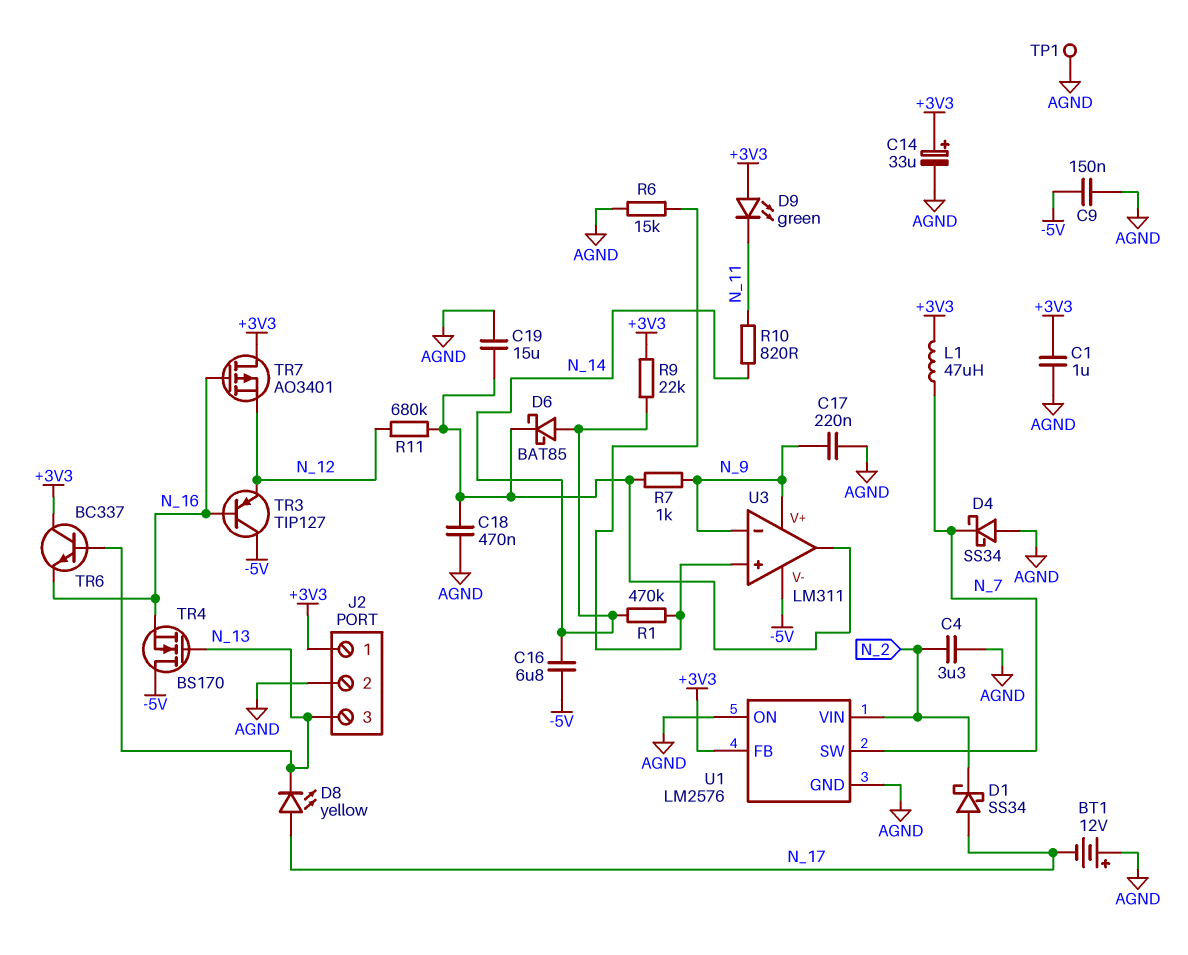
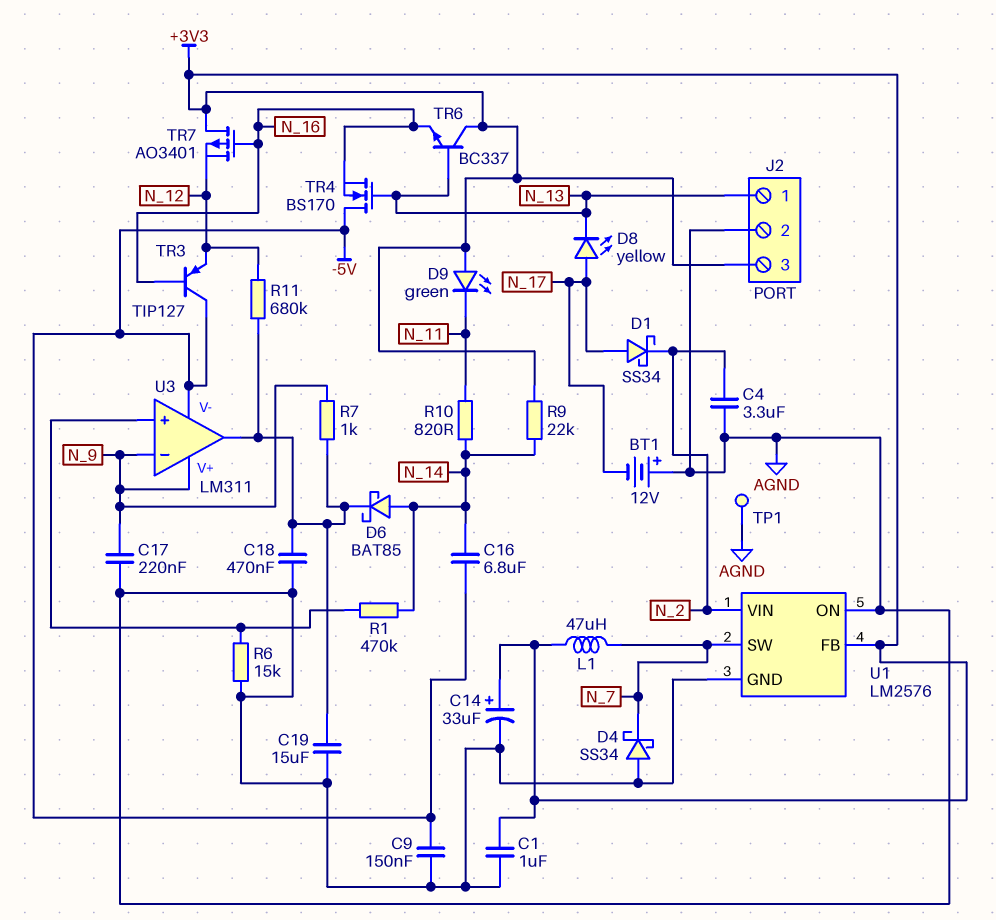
J2 pin 1: +3V3 -> N_13
J2 pin 3: N_13 -> +3V3

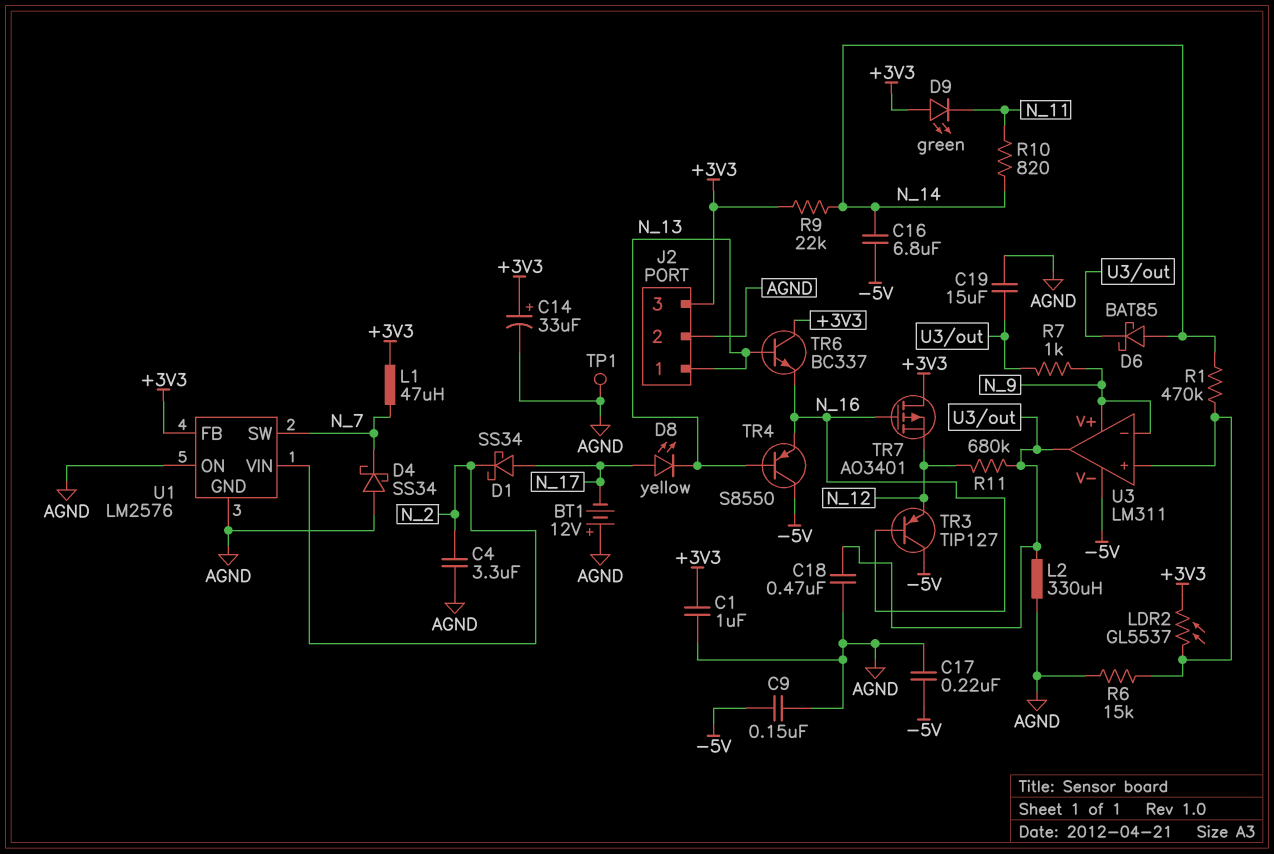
C17: 220nF (AGND, N_9) -> 220nF (-5V, AGND)
L2: none -> 330uH (AGND, U3/out)
LDR2: none -> GL5537 (+3V3, U3/in+)
TR4: NMOS BS170 (G N_13, D -5V, S N_16) -> PNP S8550 (B N_13, C -5V, E N_16)

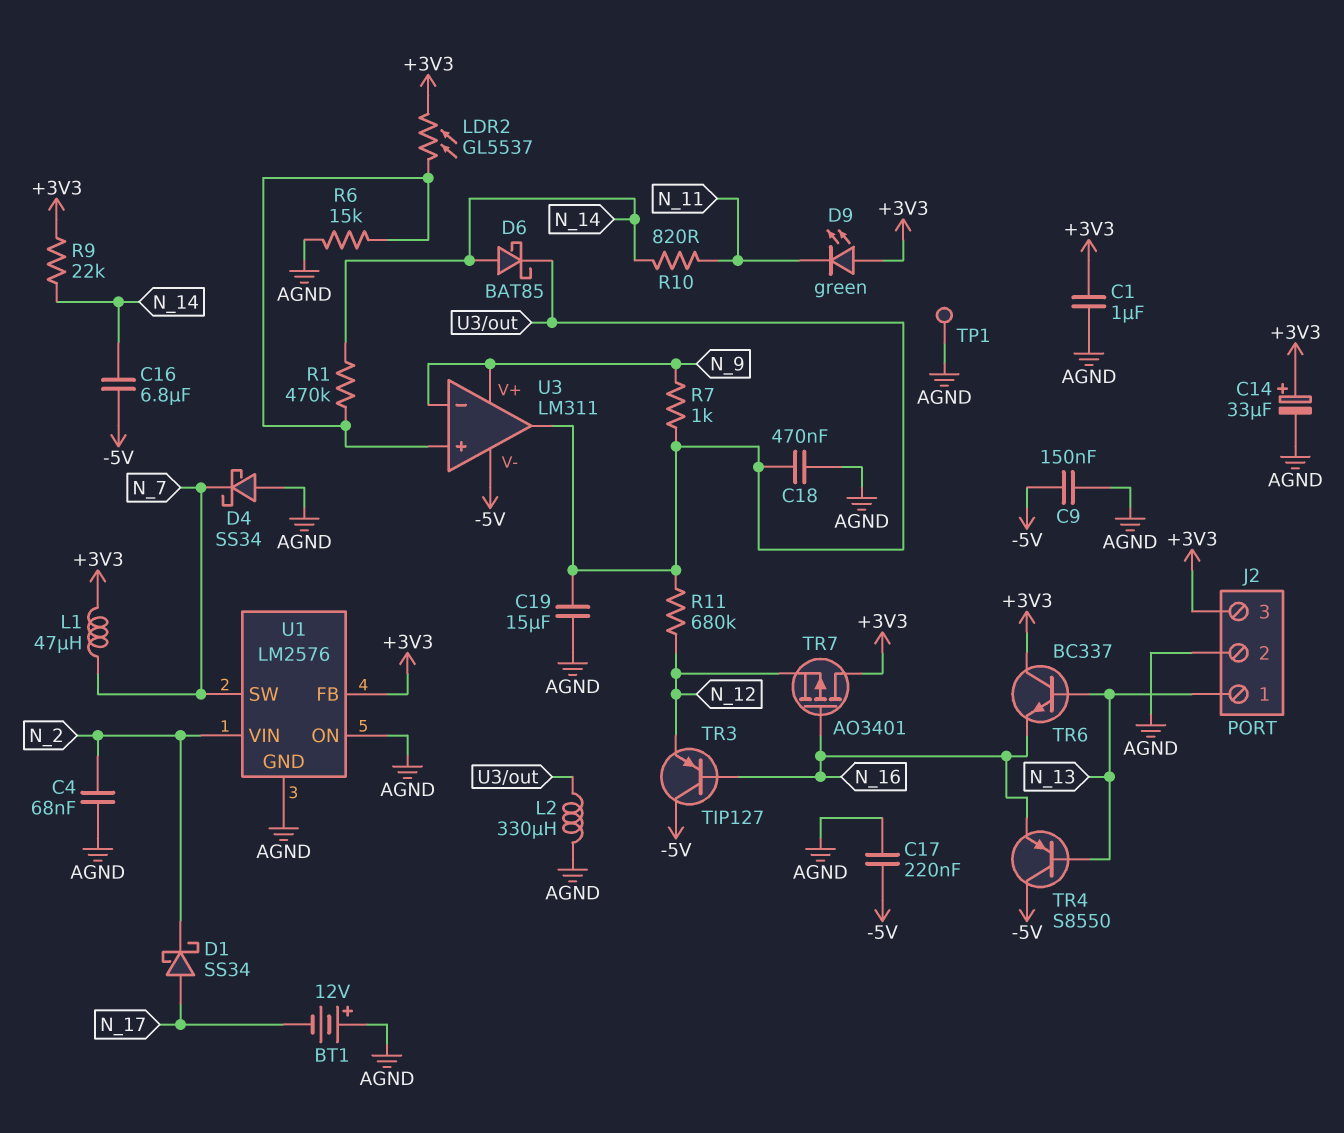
C4: 3.3uF (AGND, N_2) -> 68nF (AGND, N_2)
D8: LED yellow (A N_17, K N_13) -> none

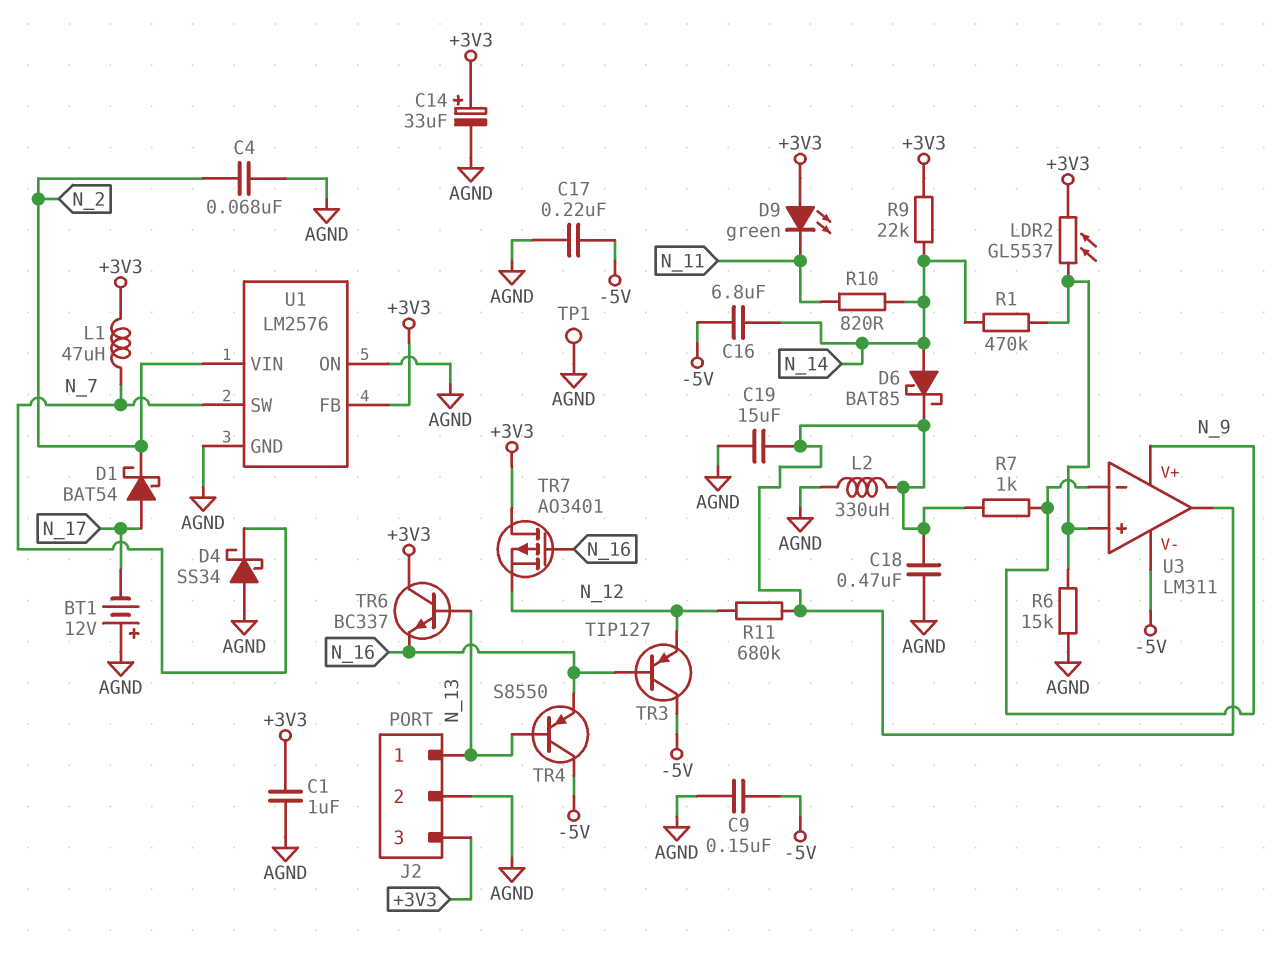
D1: schottky SS34 (A N_17, K N_2) -> schottky BAT54 (A N_17, K N_2)

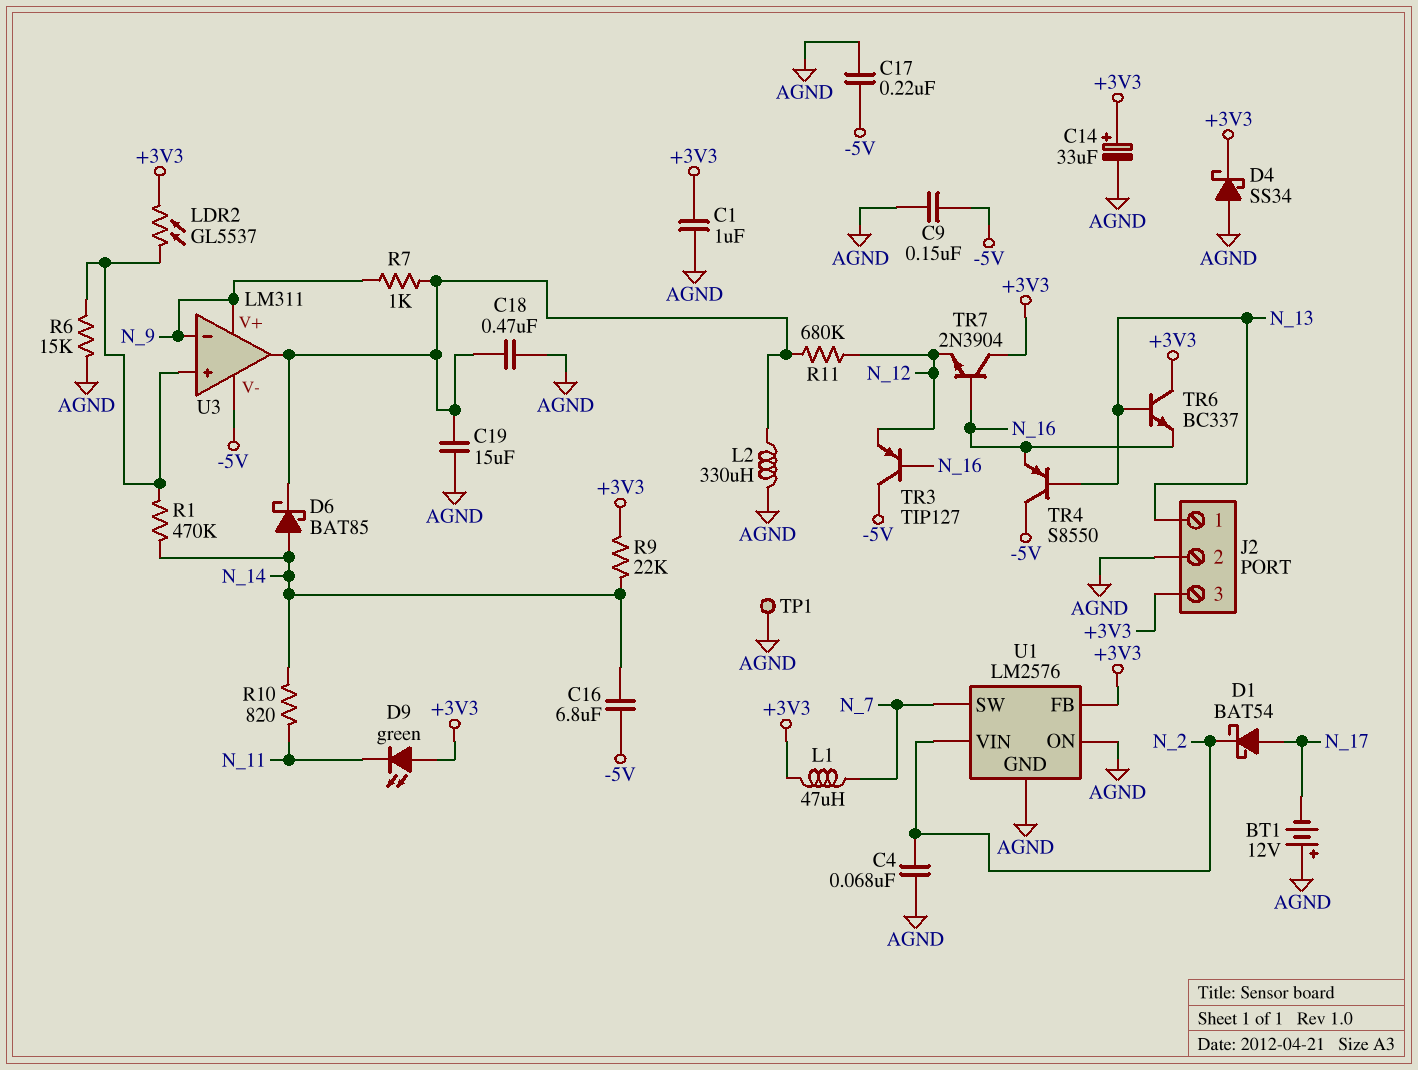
D4: schottky SS34 (A AGND, K N_7) -> schottky SS34 (A AGND, K +3V3)
TR7: PMOS AO3401 (G N_16, D +3V3, S N_12) -> NPN 2N3904 (B N_16, C +3V3, E N_12)

